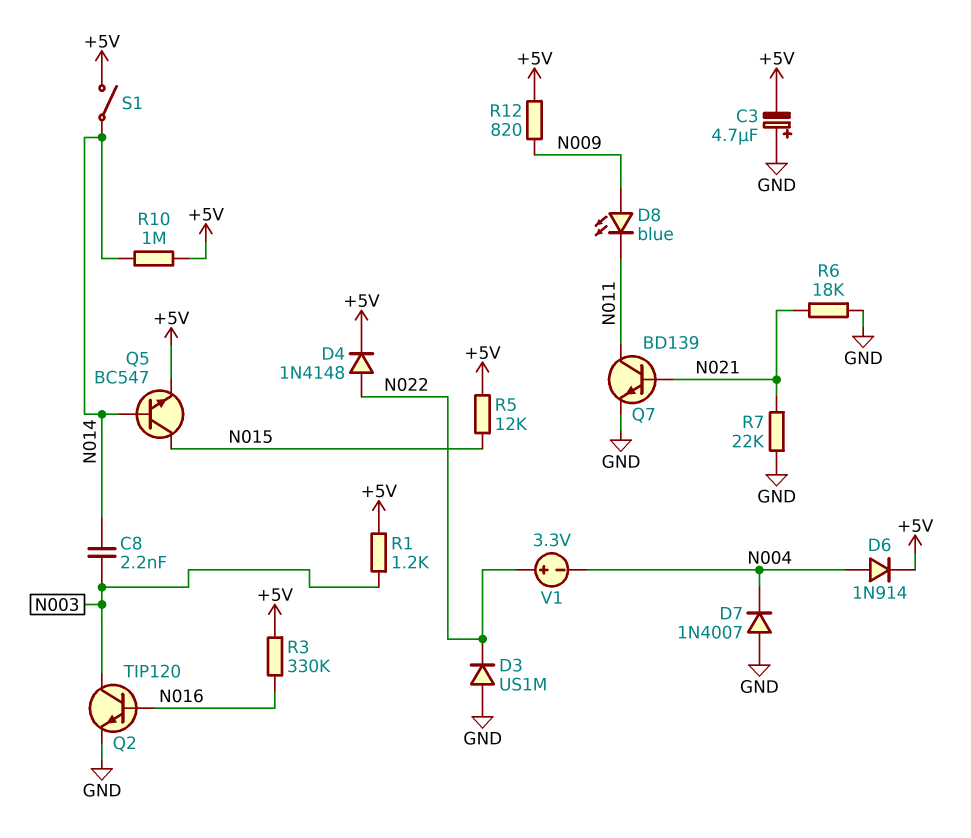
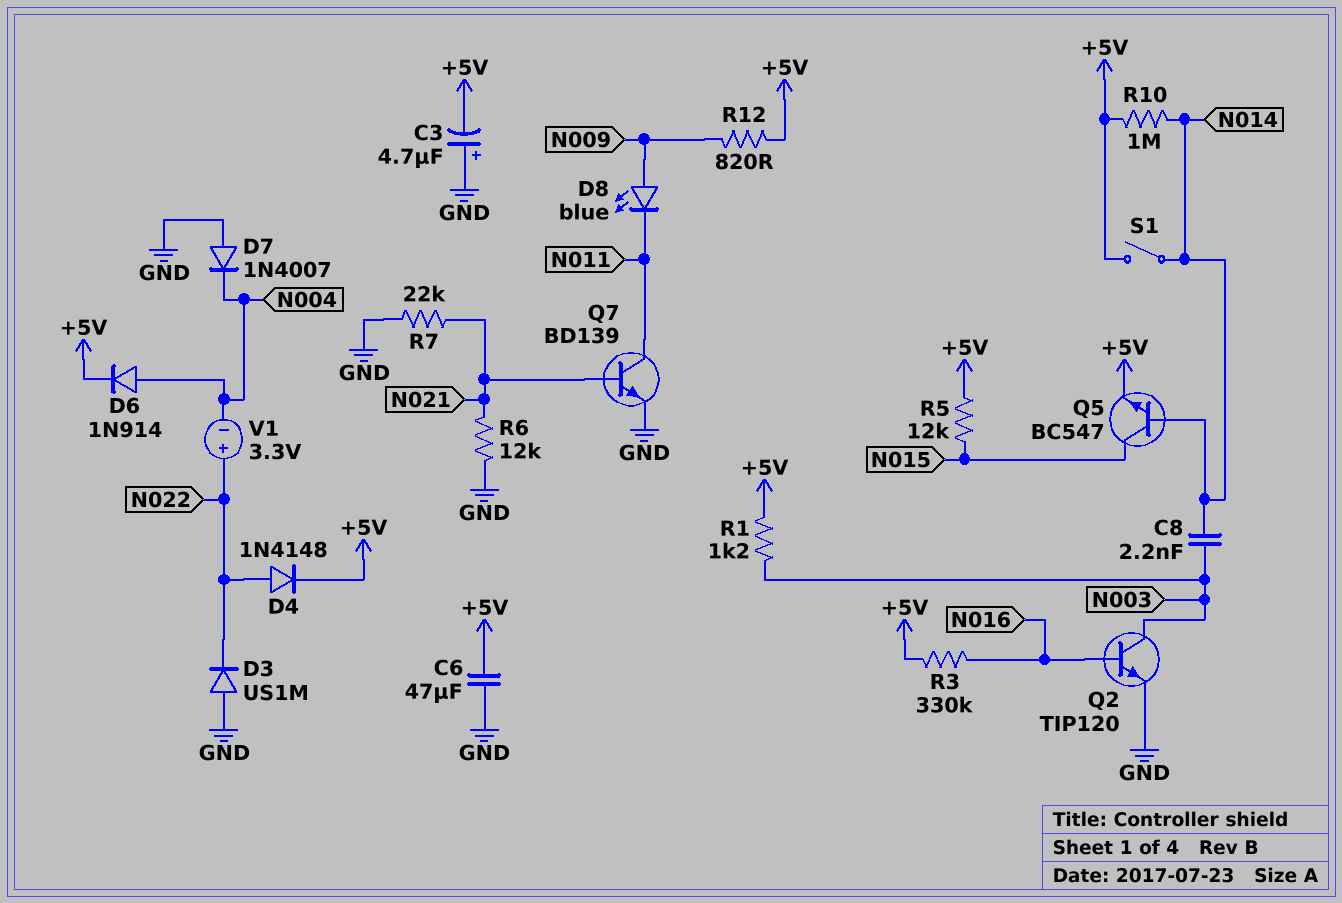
C6: none -> 47uF (+5V, GND)
R6: 18k (GND, N021) -> 12k (GND, N021)

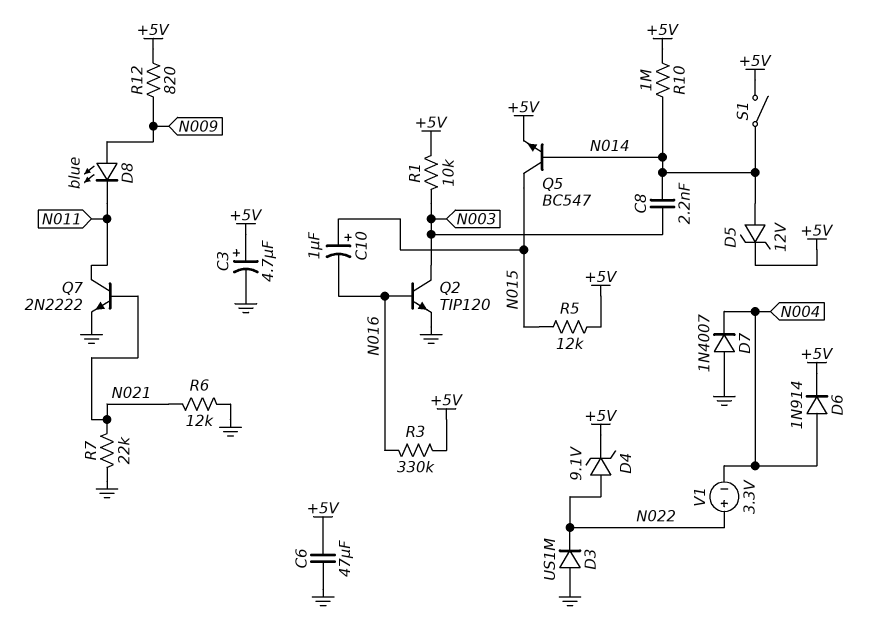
C3: 4.7uF (plus GND, minus +5V) -> 4.7uF (plus +5V, minus GND)
C10: none -> 1uF (plus N015, minus N016)
D4: diode 1N4148 (A N022, K +5V) -> zener 9.1V (A N022, K +5V)
D5: none -> zener 12V (A N014, K +5V)
Q7: NPN BD139 (B N021, C N011, E GND) -> NPN 2N2222 (B N021, C N011, E GND)
R1: 1.2k (+5V, N003) -> 10k (+5V, N003)

